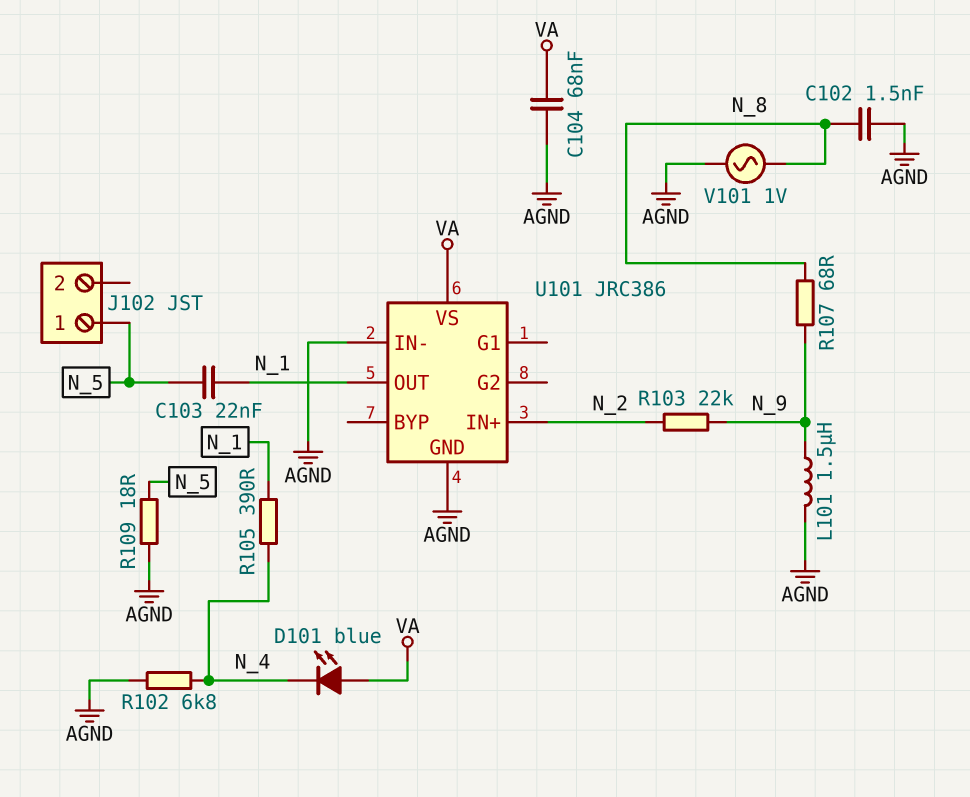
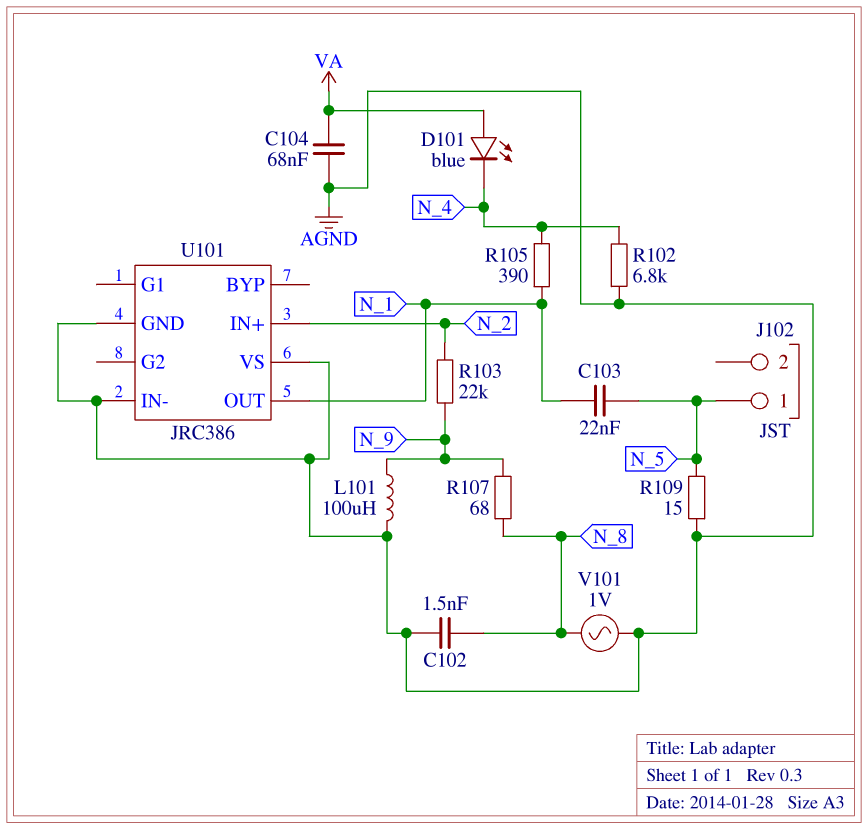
L101: 1.5uH (AGND, N_9) -> 100uH (AGND, N_9)
R109: 18 (AGND, N_5) -> 15 (AGND, N_5)
U101 pin VS: VA -> AGND

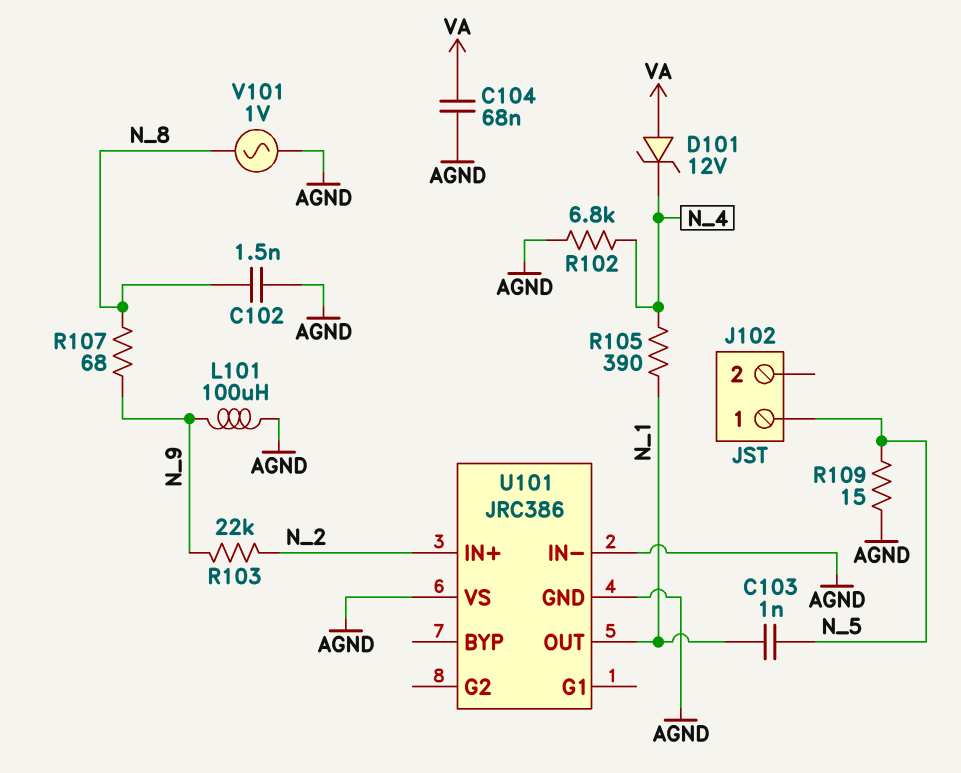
C103: 22nF (N_1, N_5) -> 1nF (N_1, N_5)
D101: LED blue (A VA, K N_4) -> zener 12V (A VA, K N_4)

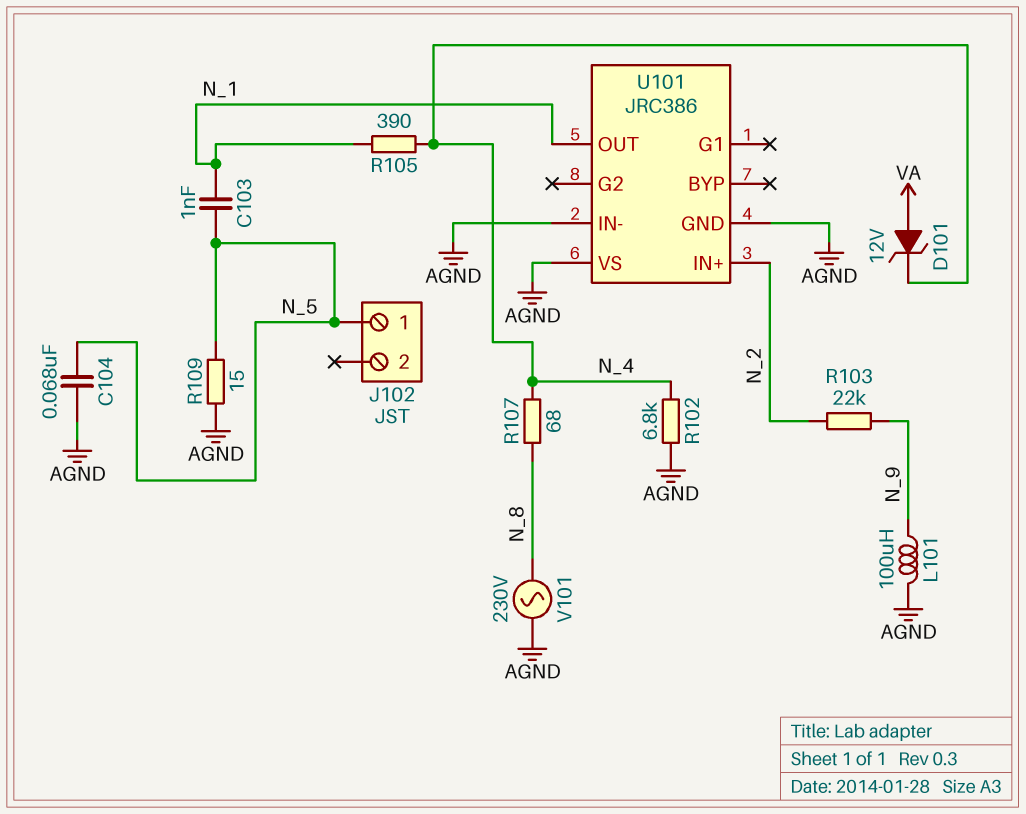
C102: 1.5nF (AGND, N_8) -> none
C104: 68nF (AGND, VA) -> 68nF (AGND, N_5)
R107: 68 (N_8, N_9) -> 68 (N_4, N_8)
V101: AC 1V (AGND, N_8) -> AC 230V (AGND, N_8)

